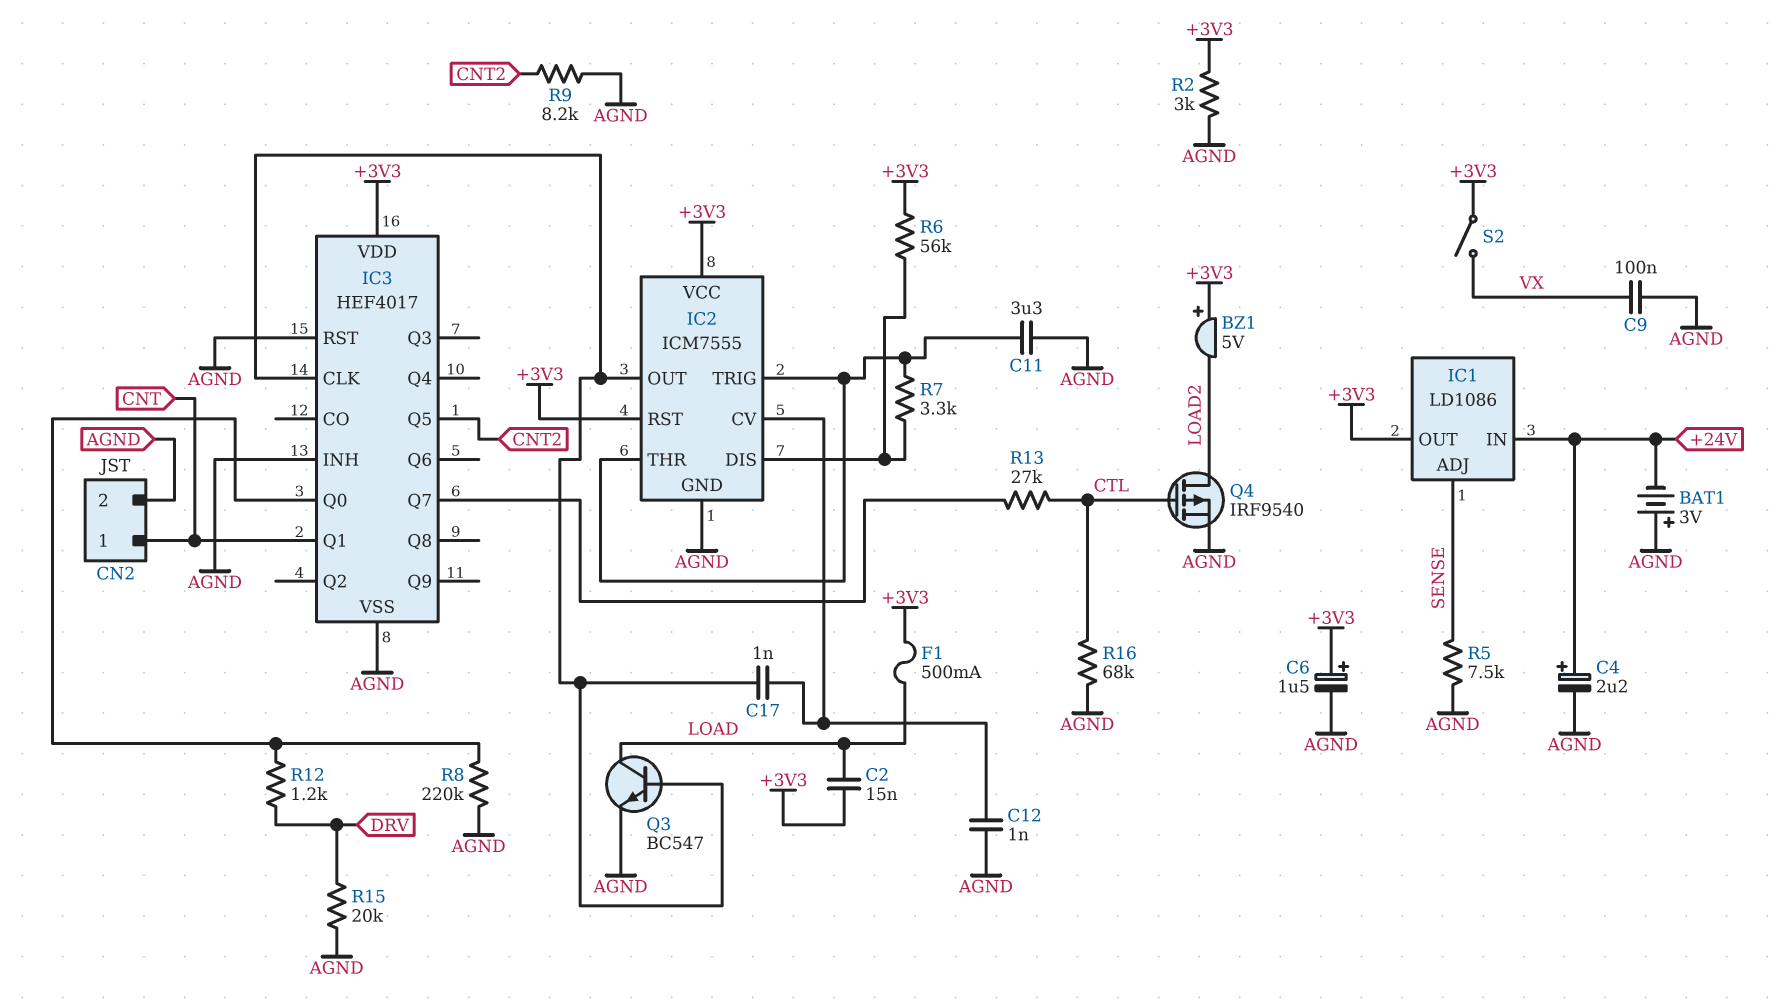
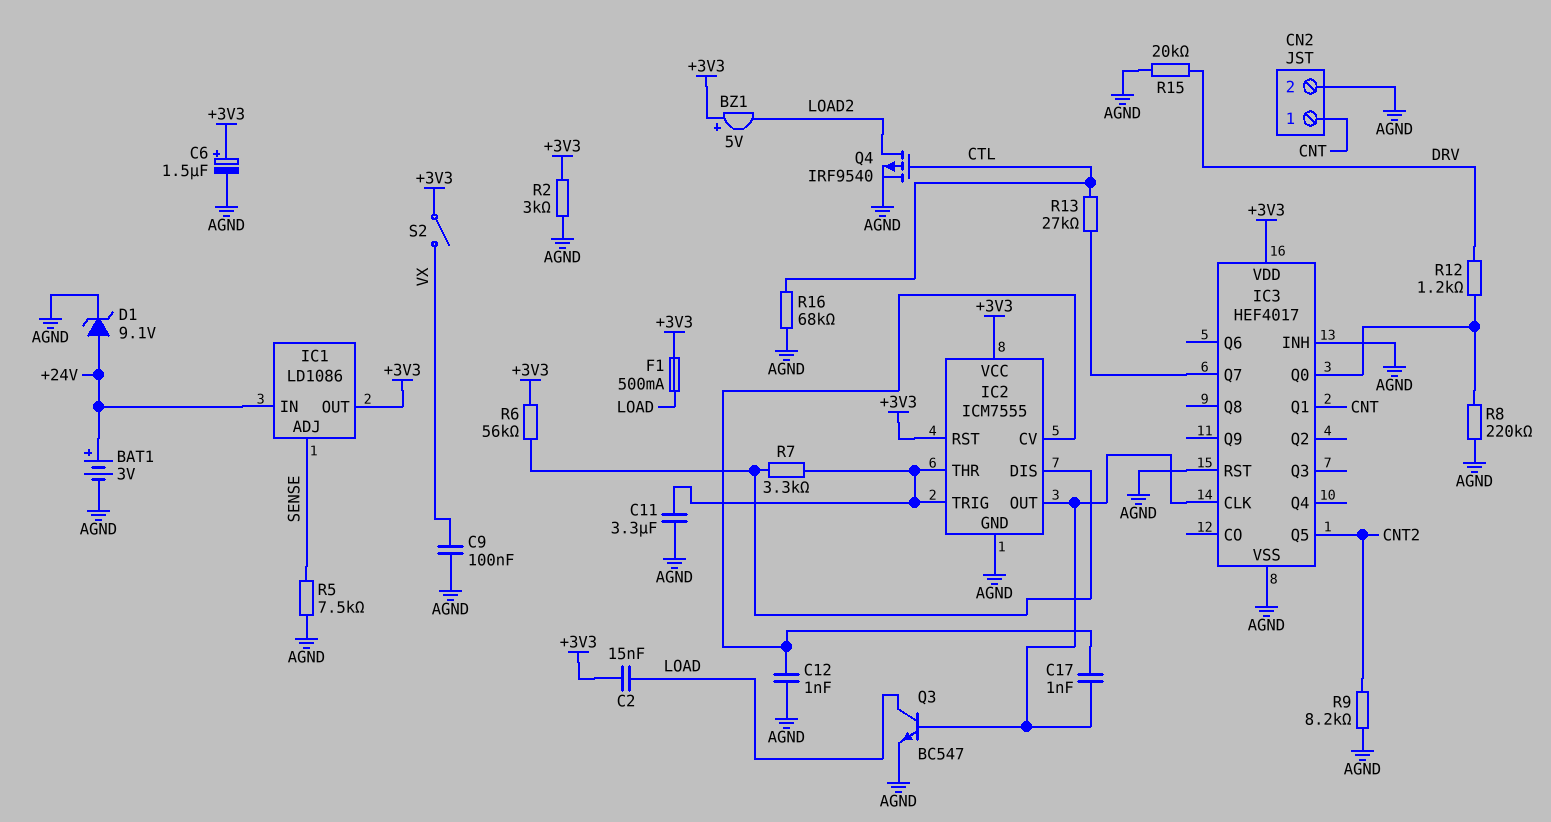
BAT1: 3V (plus AGND, minus +24V) -> 3V (plus +24V, minus AGND)
C4: 2.2uF (plus +24V, minus AGND) -> none
D1: none -> zener 9.1V (A +24V, K AGND)

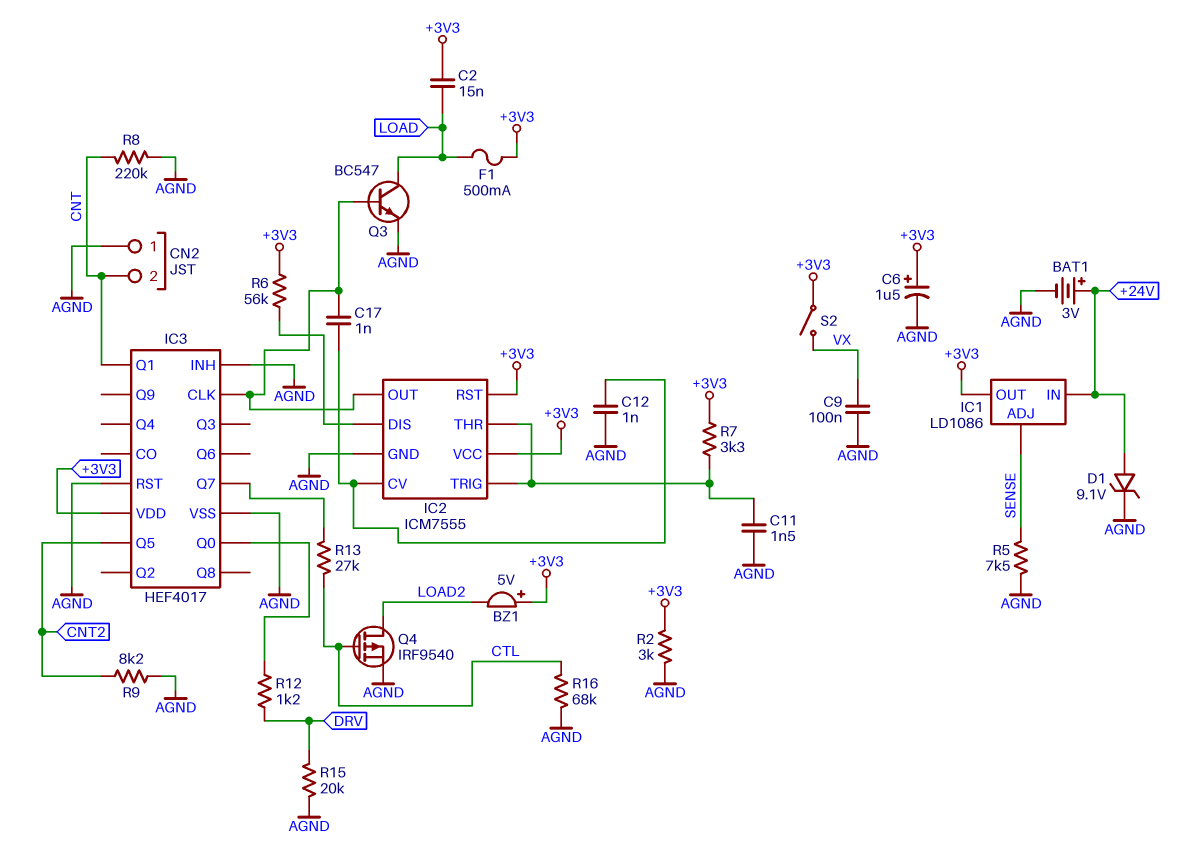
C11: 3.3uF (AGND, IC2/THR) -> 1.5nF (AGND, IC2/THR)
CN2 pin 1: CNT -> AGND
CN2 pin 2: AGND -> CNT
R7: 3.3k (IC2/DIS, IC2/THR) -> 3.3k (+3V3, IC2/THR)
R8: 220k (AGND, IC3/Q0) -> 220k (AGND, CNT)

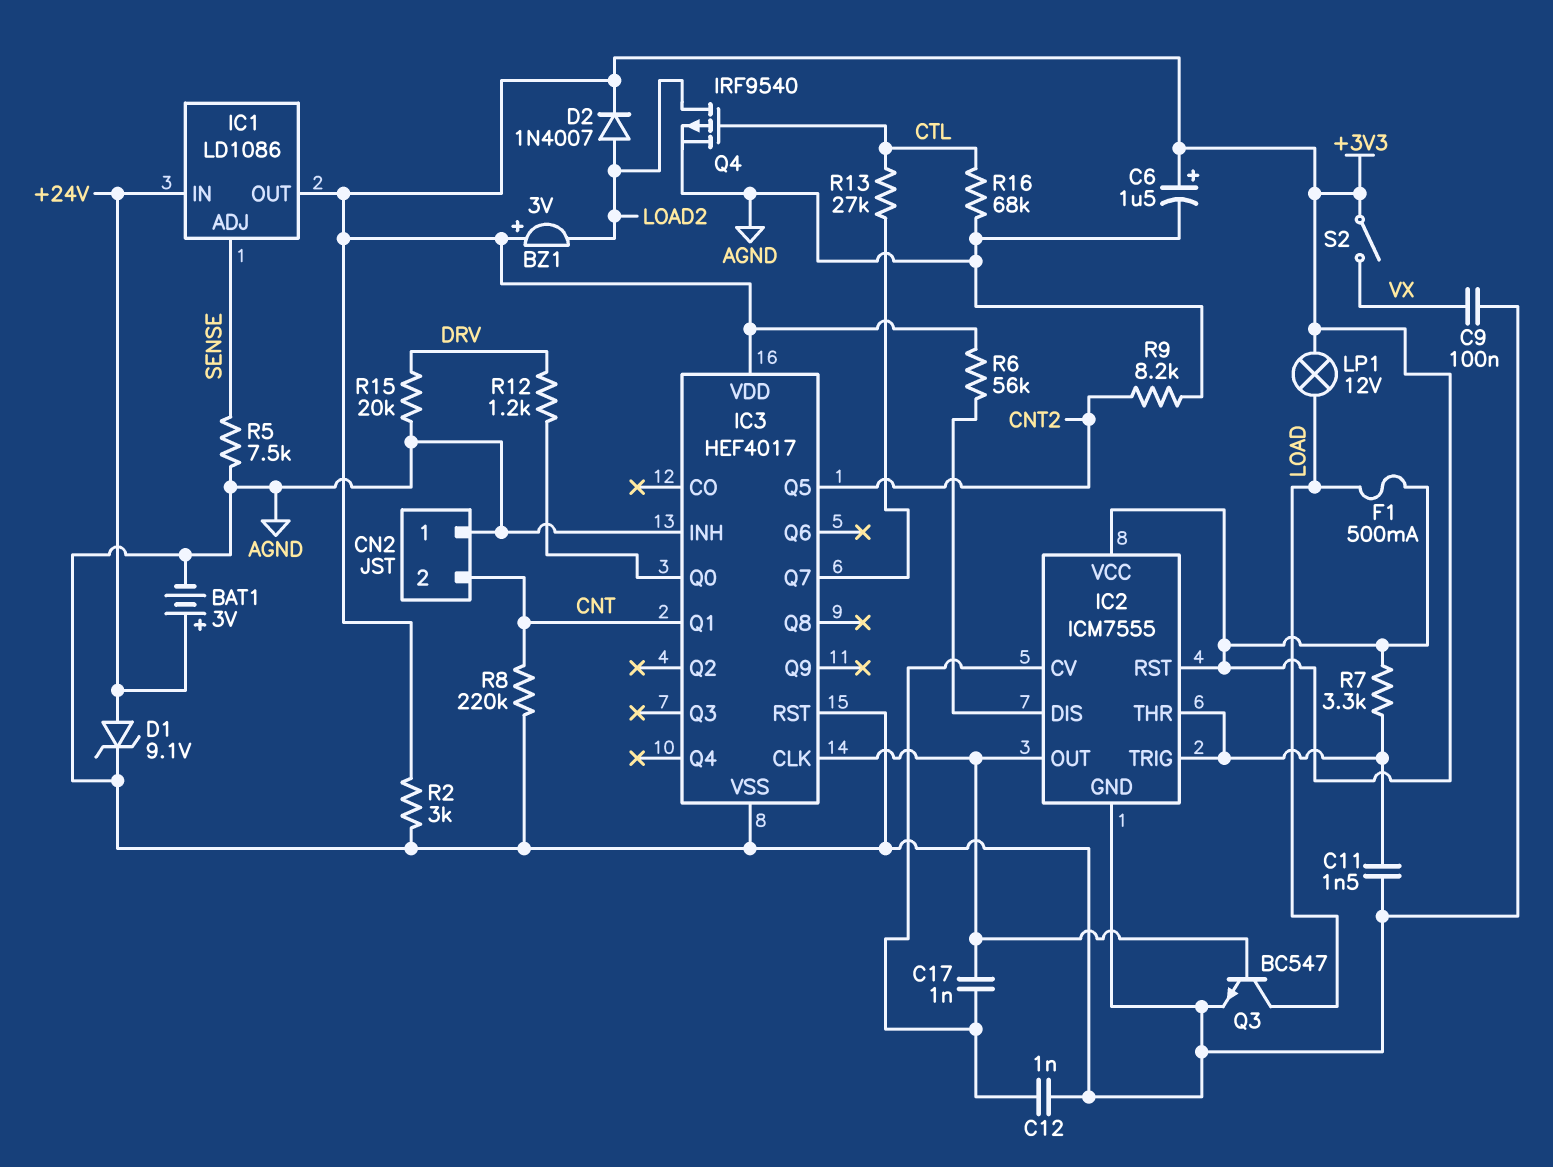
BZ1: buzzer 5V (plus +3V3, minus LOAD2) -> buzzer 3V (plus +3V3, minus LOAD2)
C2: 15nF (+3V3, LOAD) -> none
D2: none -> diode 1N4007 (A LOAD2, K +3V3)
LP1: none -> lamp 12V (+3V3, LOAD)

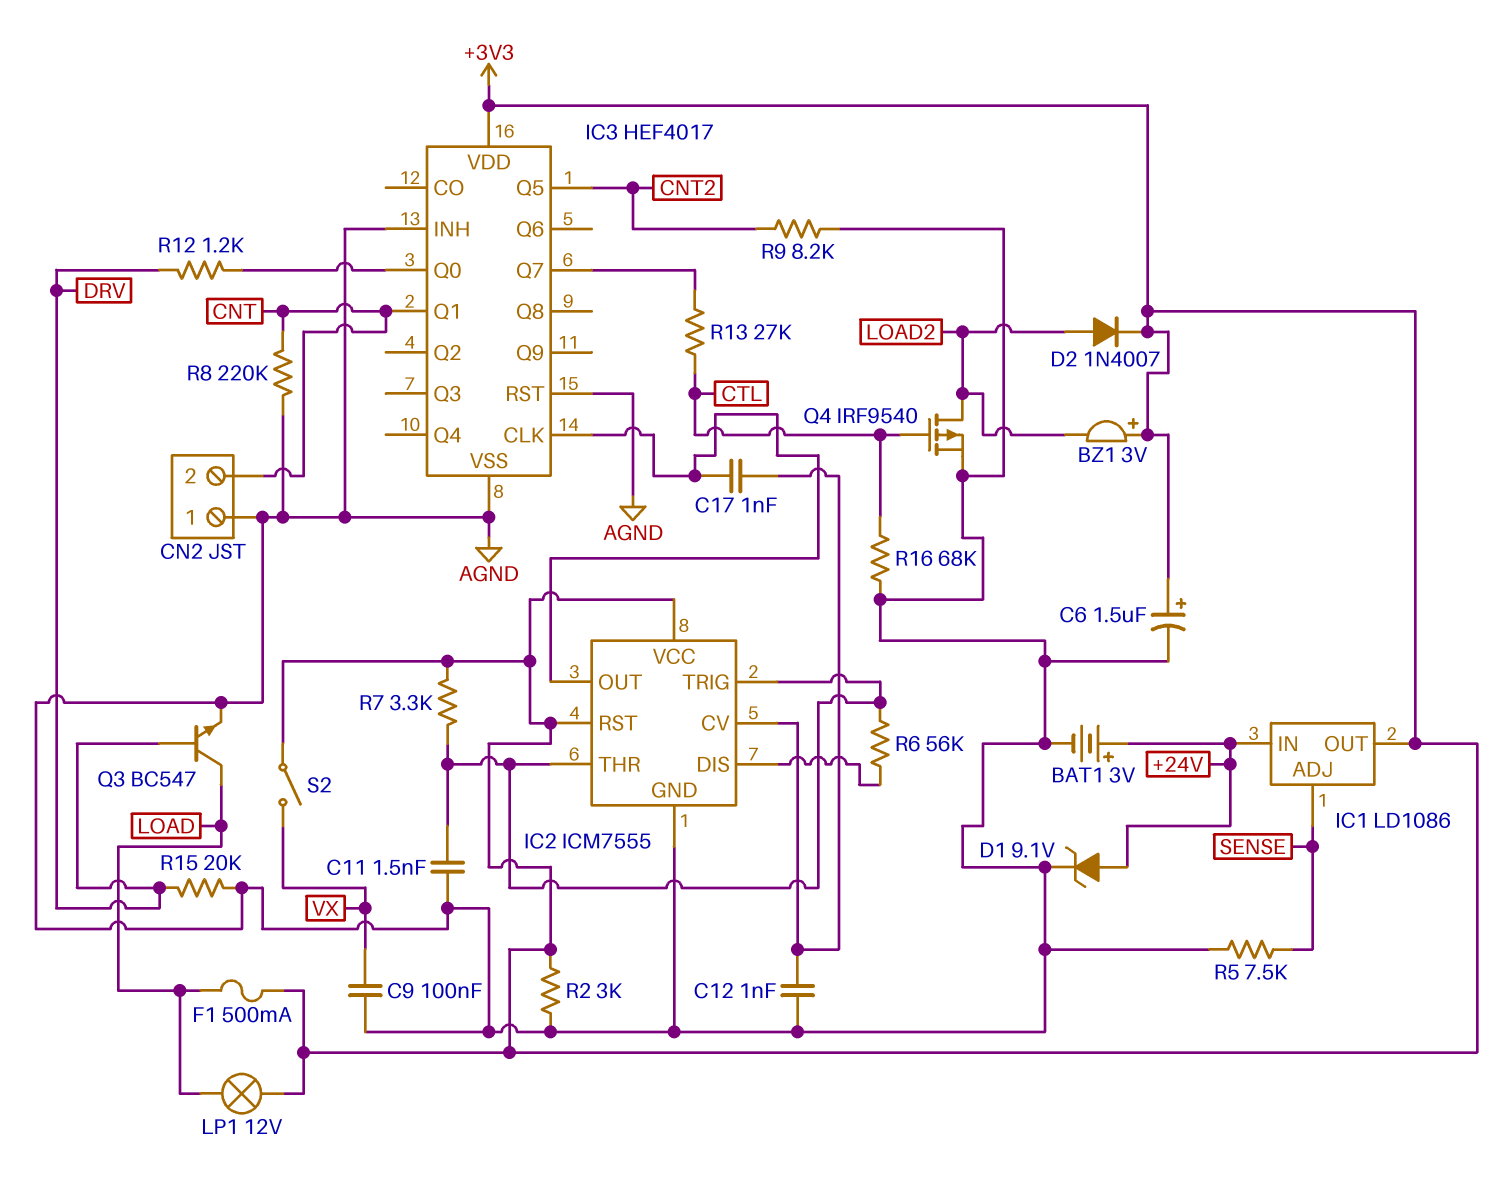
Q3: NPN BC547 (B IC2/OUT, C LOAD, E AGND) -> NPN BC547 (B DRV, C LOAD, E AGND)
R6: 56k (+3V3, IC2/DIS) -> 56k (IC2/DIS, IC2/THR)

